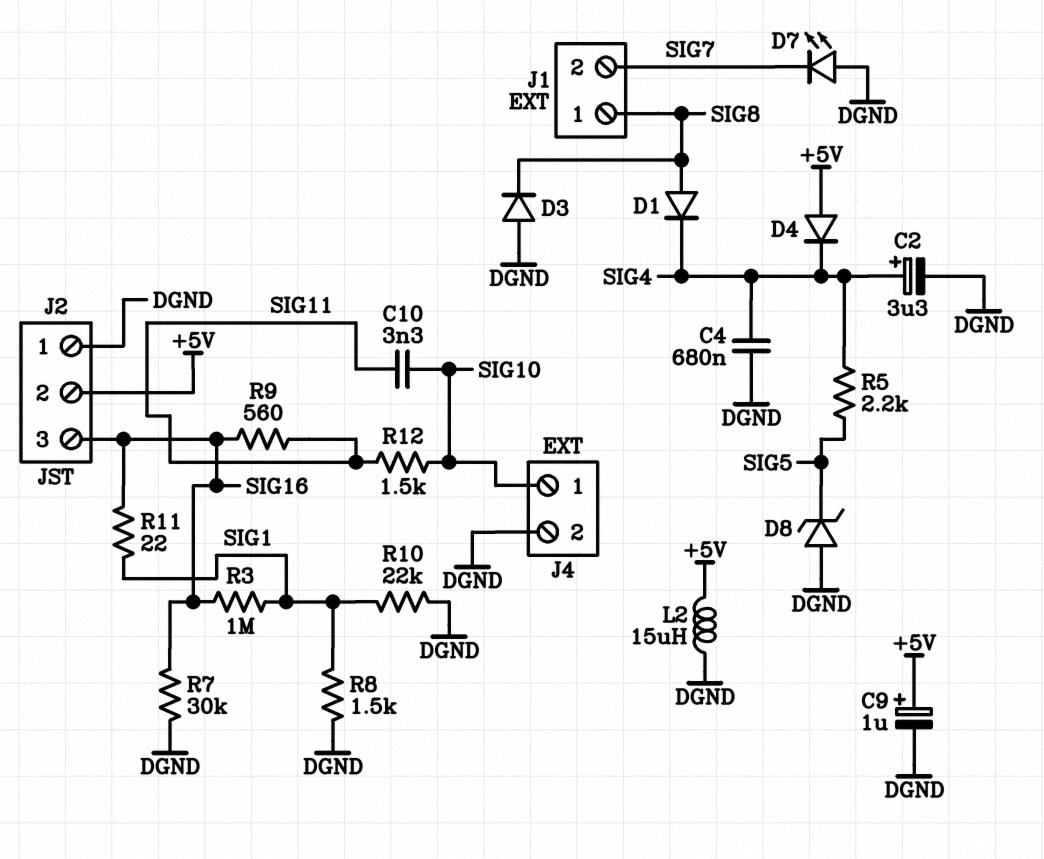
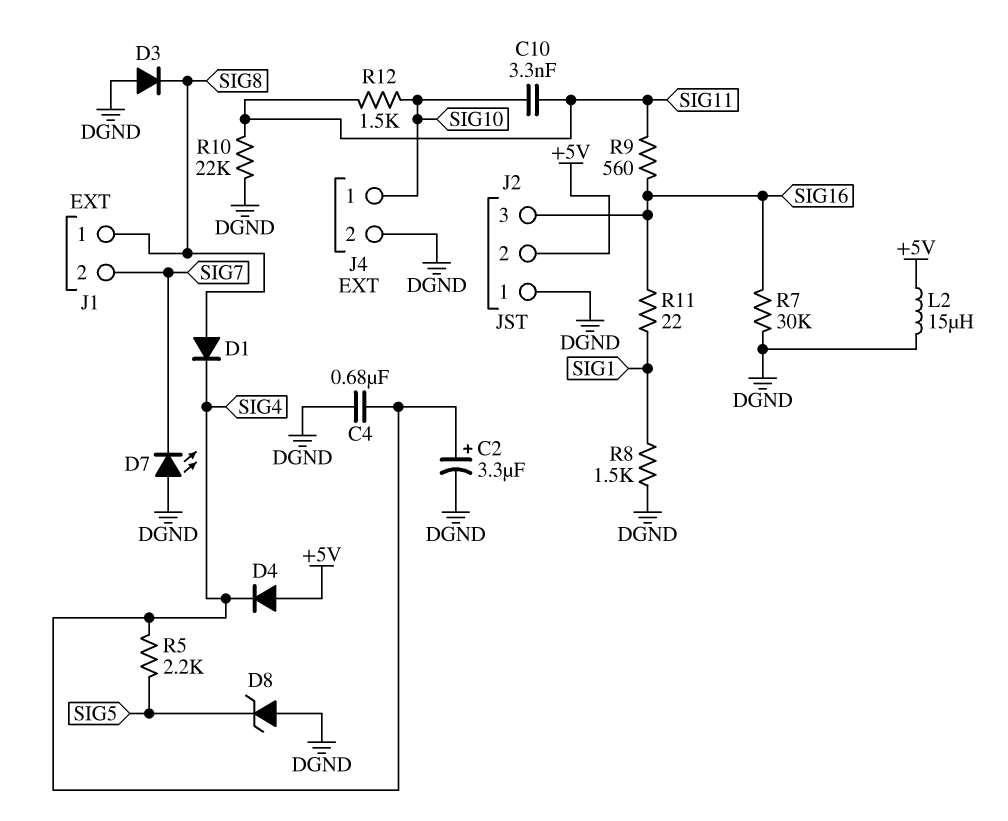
C9: 1uF (plus +5V, minus DGND) -> none
R3: 1M (SIG1, SIG16) -> none
R10: 22k (DGND, SIG1) -> 22k (DGND, SIG11)

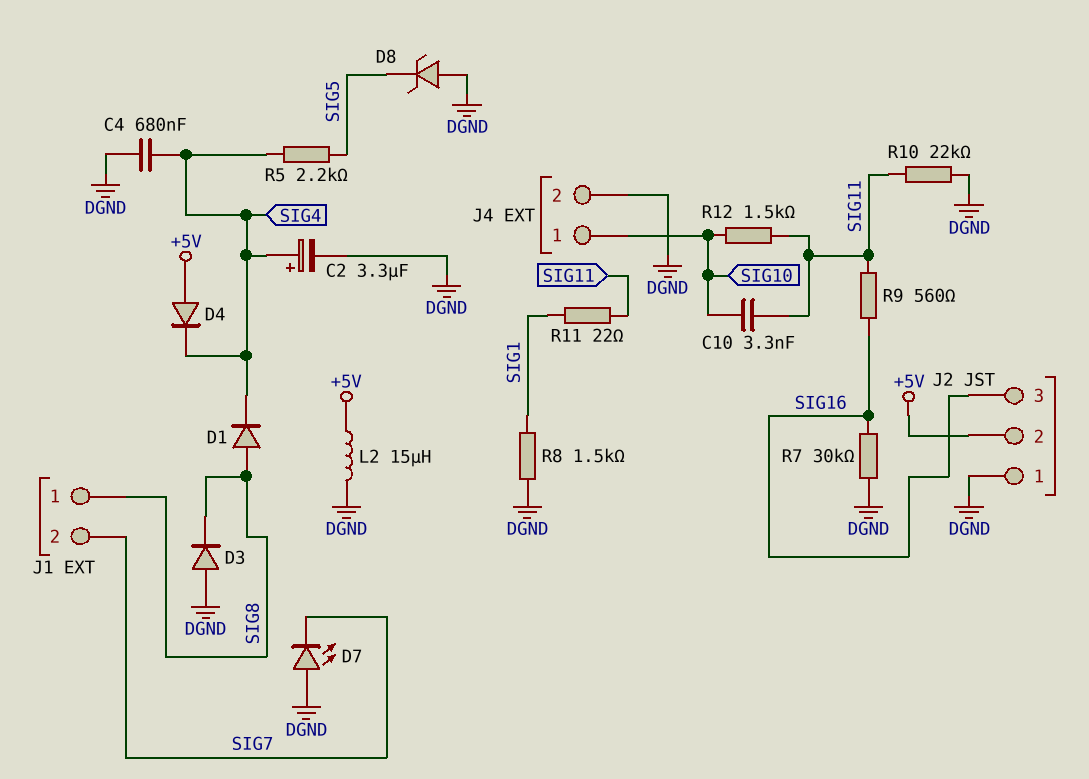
R11: 22 (SIG1, SIG16) -> 22 (SIG1, SIG11)

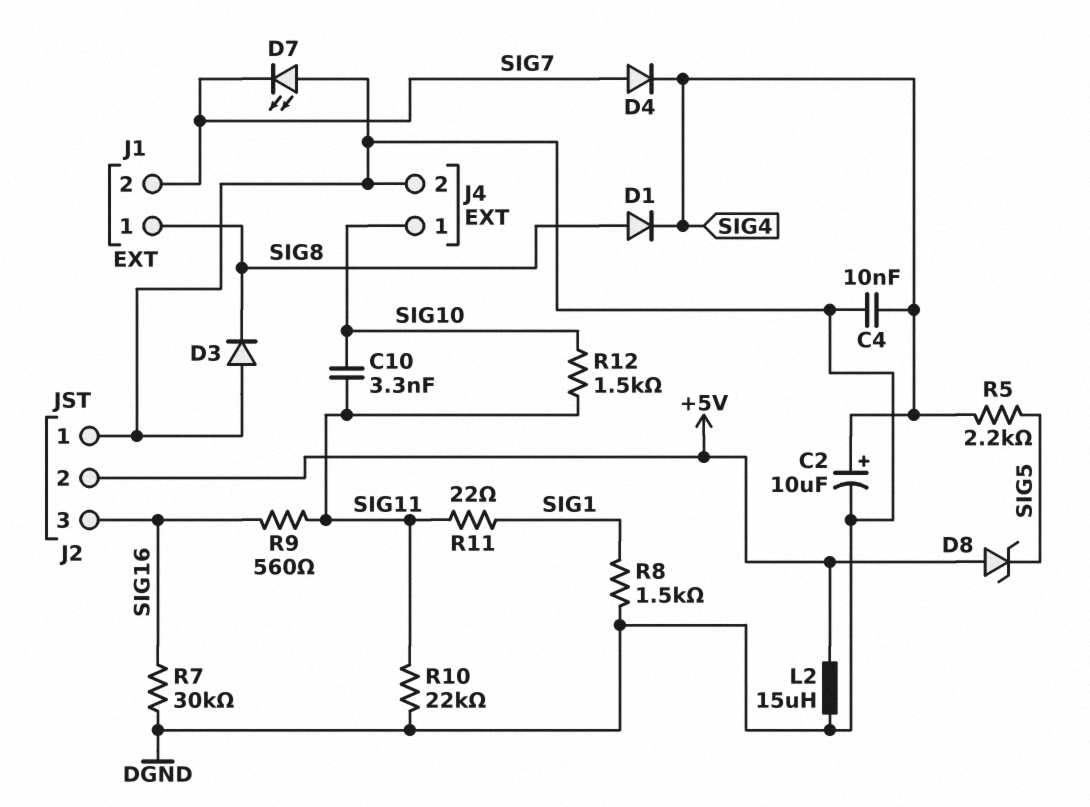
C2: 3.3uF (plus SIG4, minus DGND) -> 10uF (plus SIG4, minus DGND)
C4: 680nF (DGND, SIG4) -> 10nF (DGND, SIG4)
D4: diode (A +5V, K SIG4) -> diode (A SIG7, K SIG4)
D8: zener (A DGND, K SIG5) -> zener (A +5V, K SIG5)

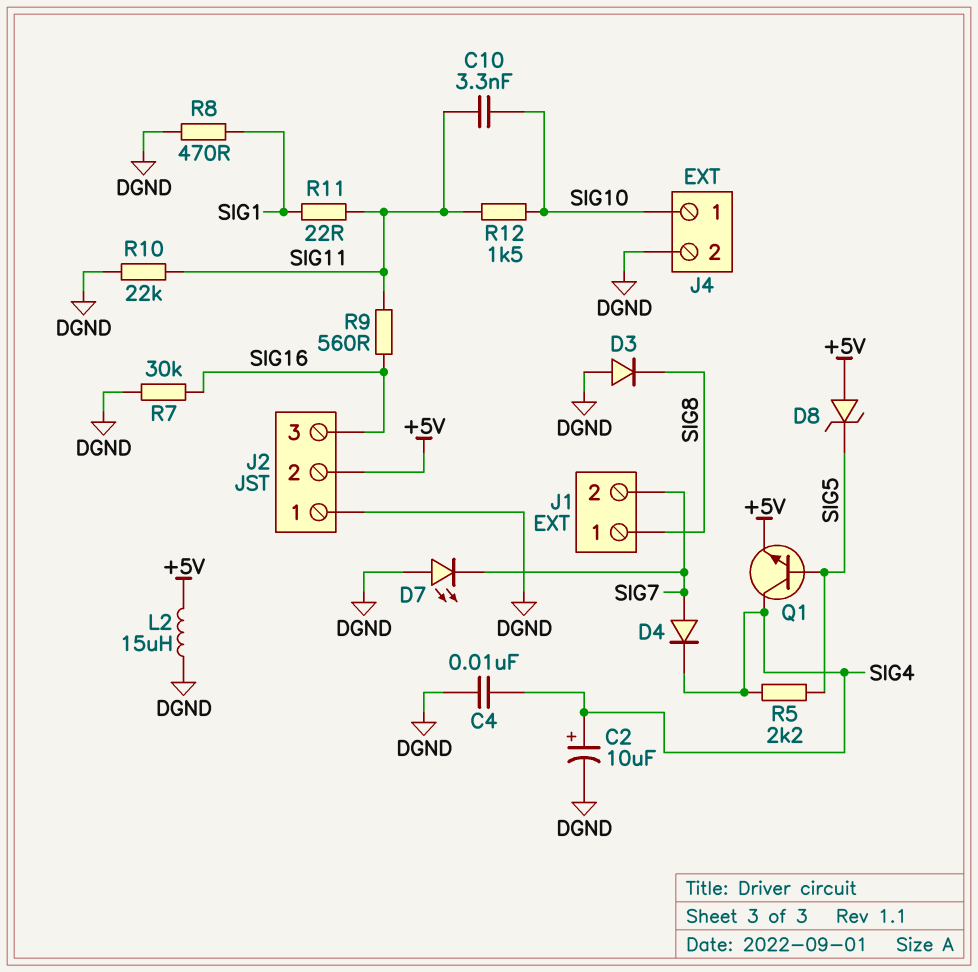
D1: diode (A SIG8, K SIG4) -> none
Q1: none -> NPN (B SIG5, C SIG4, E +5V)
R8: 1.5k (DGND, SIG1) -> 470 (DGND, SIG1)

